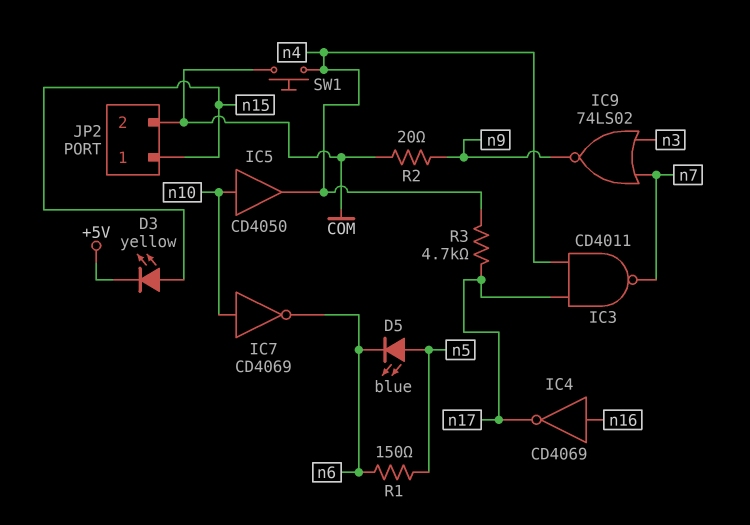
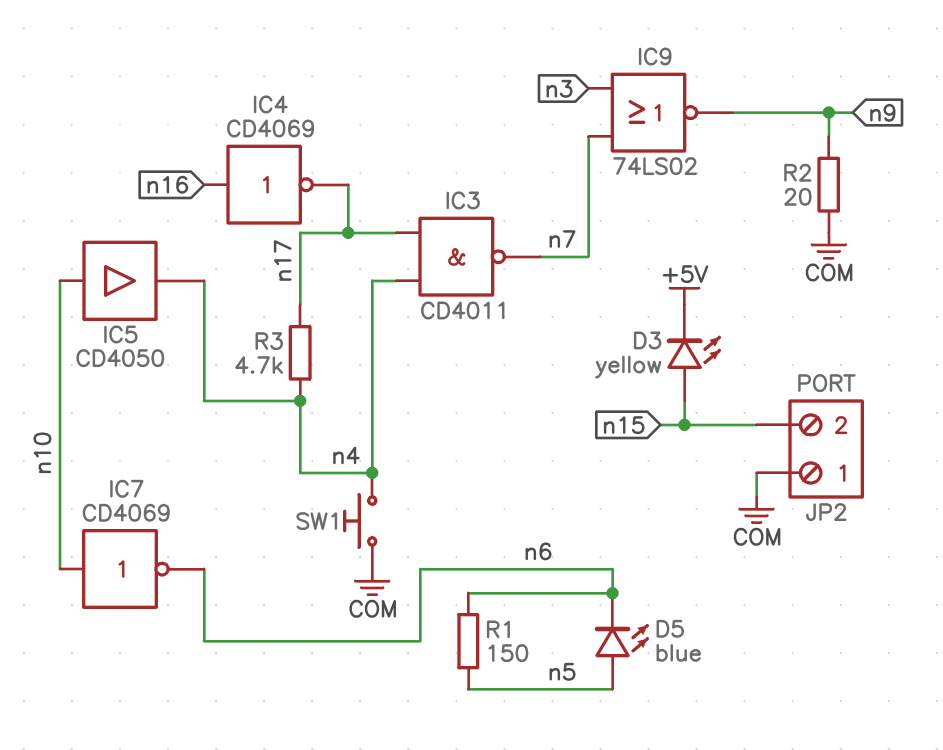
JP2 pin 1: n15 -> COM
JP2 pin 2: COM -> n15

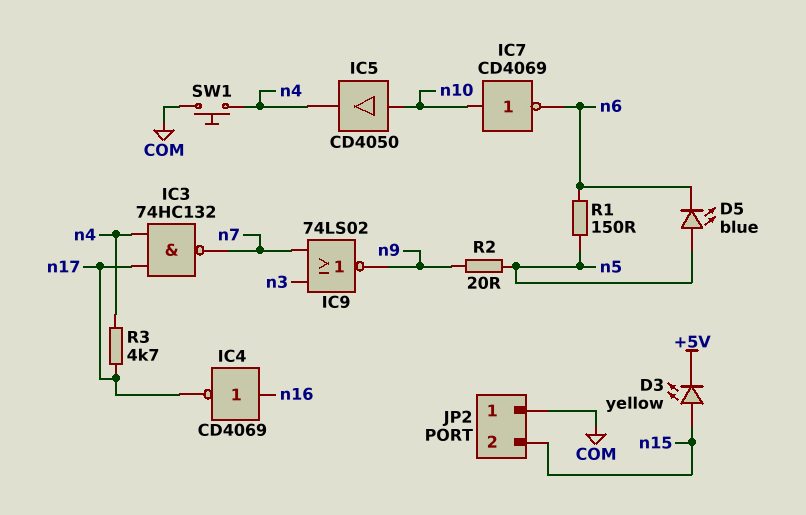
IC3: NAND CD4011 (in n4, in n17, out n7) -> NAND 74HC132 (in n4, in n17, out n7)
R2: 20 (COM, n9) -> 20 (n5, n9)

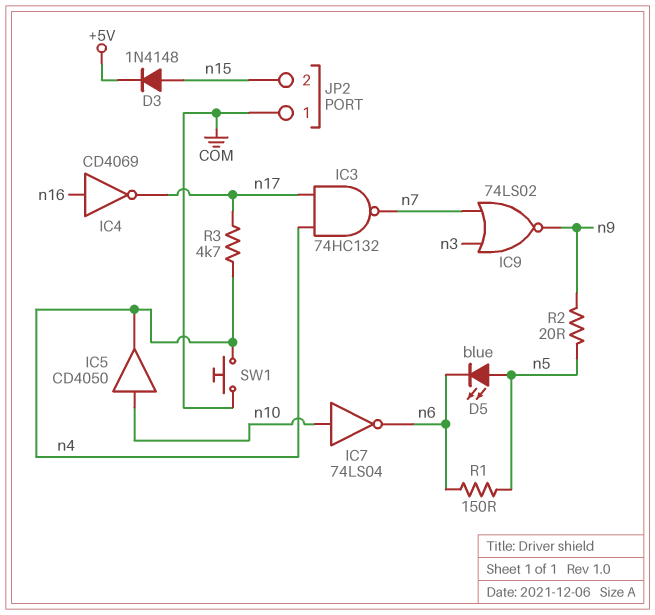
D3: LED yellow (A n15, K +5V) -> diode 1N4148 (A n15, K +5V)
IC7: NOT CD4069 (in n10, out n6) -> NOT 74LS04 (in n10, out n6)

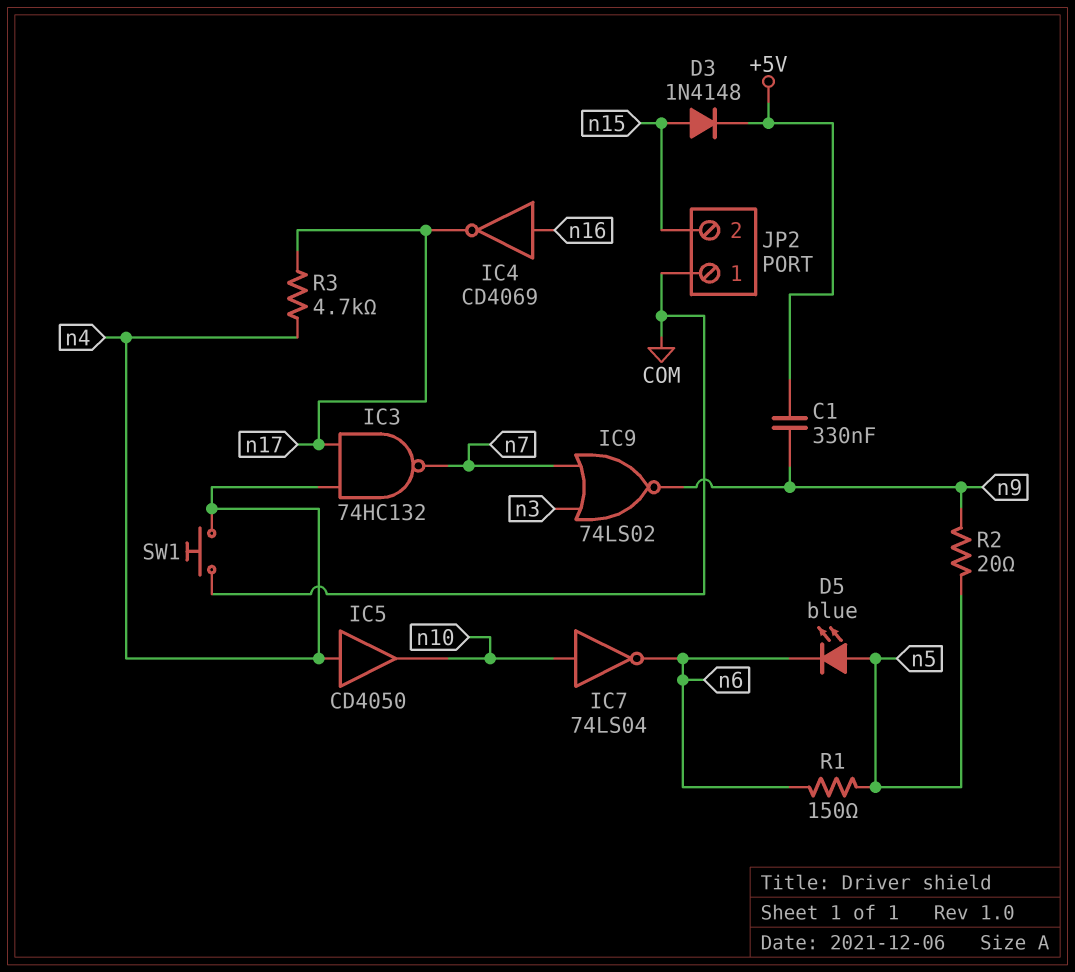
C1: none -> 330nF (+5V, n9)
IC5: buffer CD4050 (in n10, out n4) -> buffer CD4050 (in n4, out n10)

